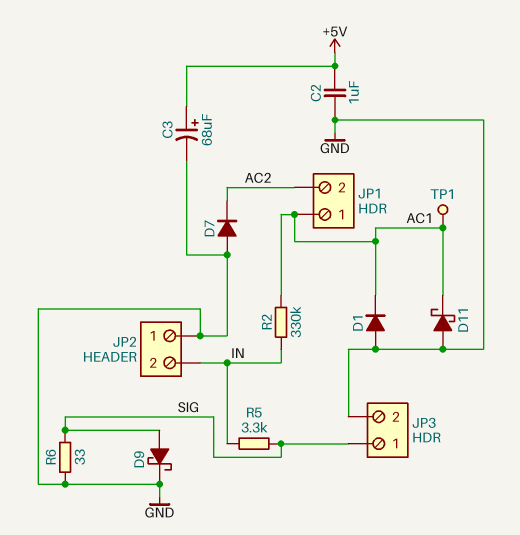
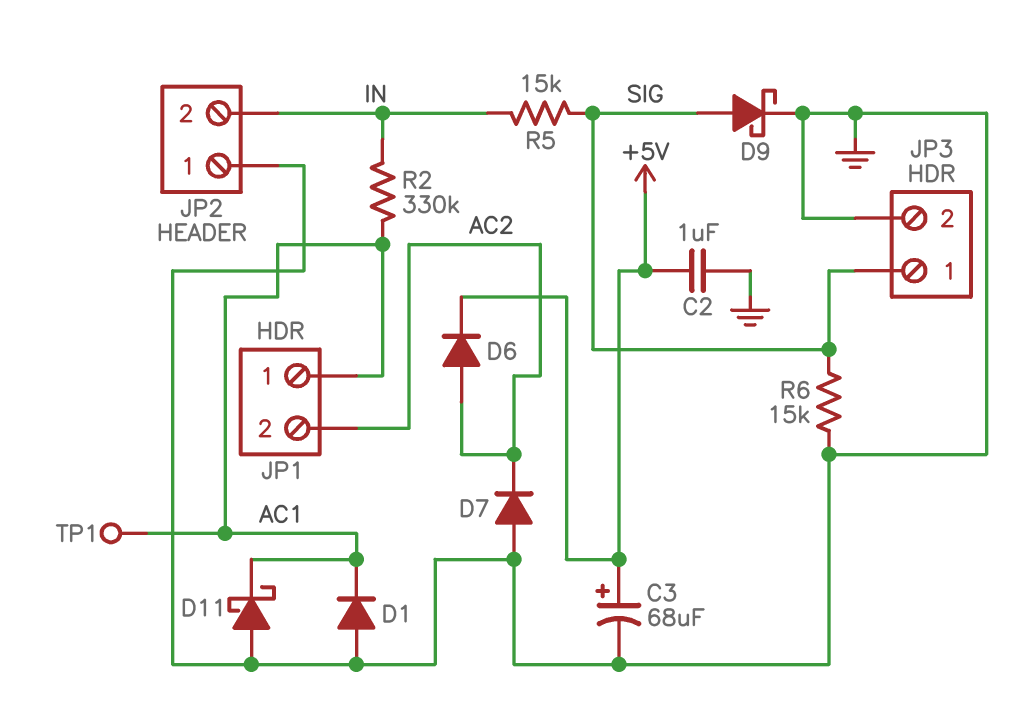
D6: none -> diode (A AC2, K +5V)
R5: 3.3k (IN, SIG) -> 15k (IN, SIG)
R6: 33 (GND, SIG) -> 15k (GND, SIG)

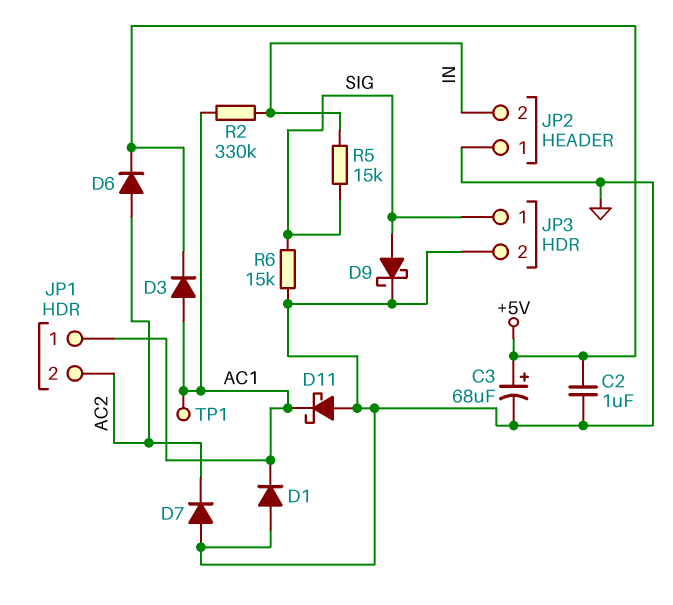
D3: none -> diode (A AC1, K +5V)

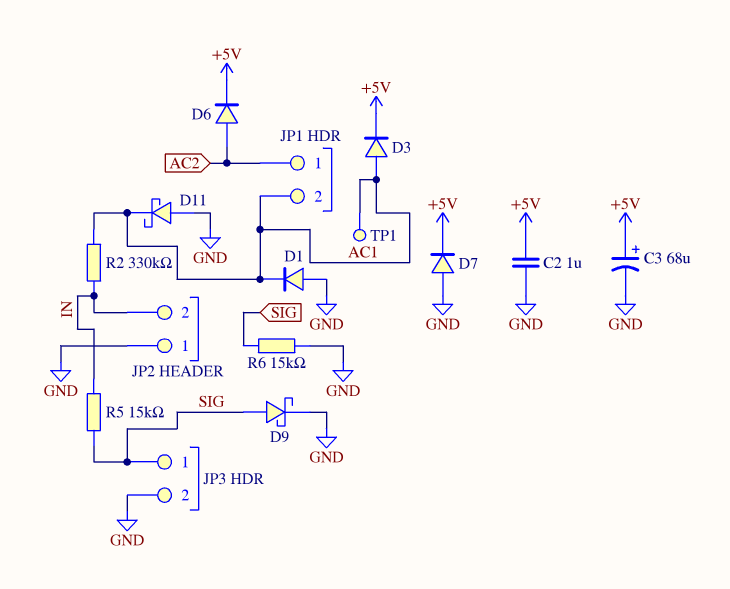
D7: diode (A GND, K AC2) -> diode (A GND, K +5V)
JP1 pin 1: AC1 -> AC2
JP1 pin 2: AC2 -> AC1

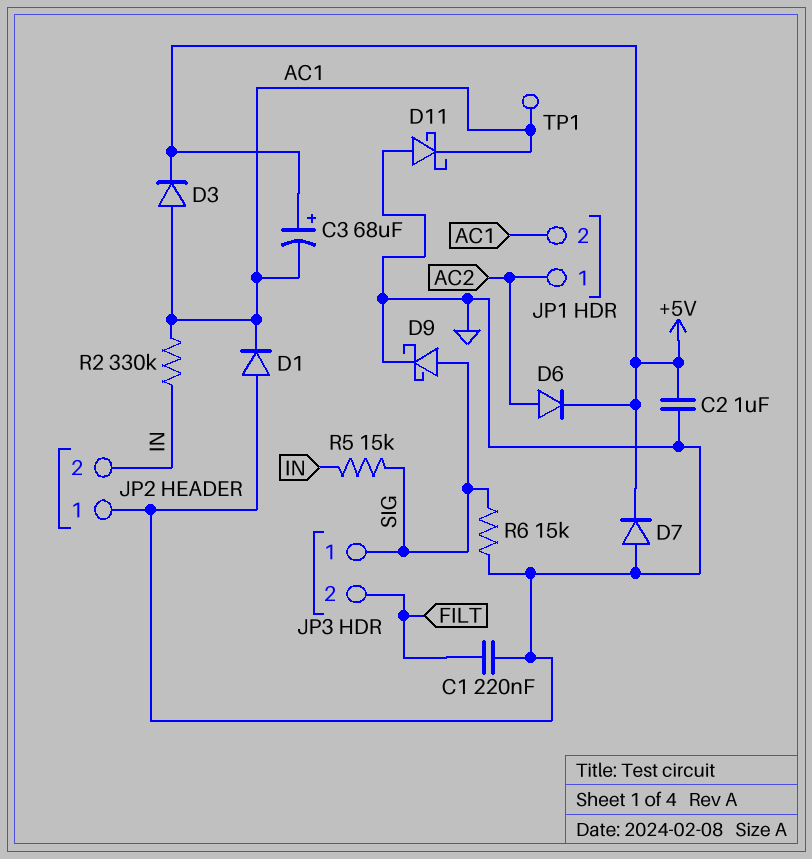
C1: none -> 220nF (FILT, GND)
C3: 68uF (plus +5V, minus GND) -> 68uF (plus +5V, minus AC1)
JP3 pin 2: GND -> FILT

